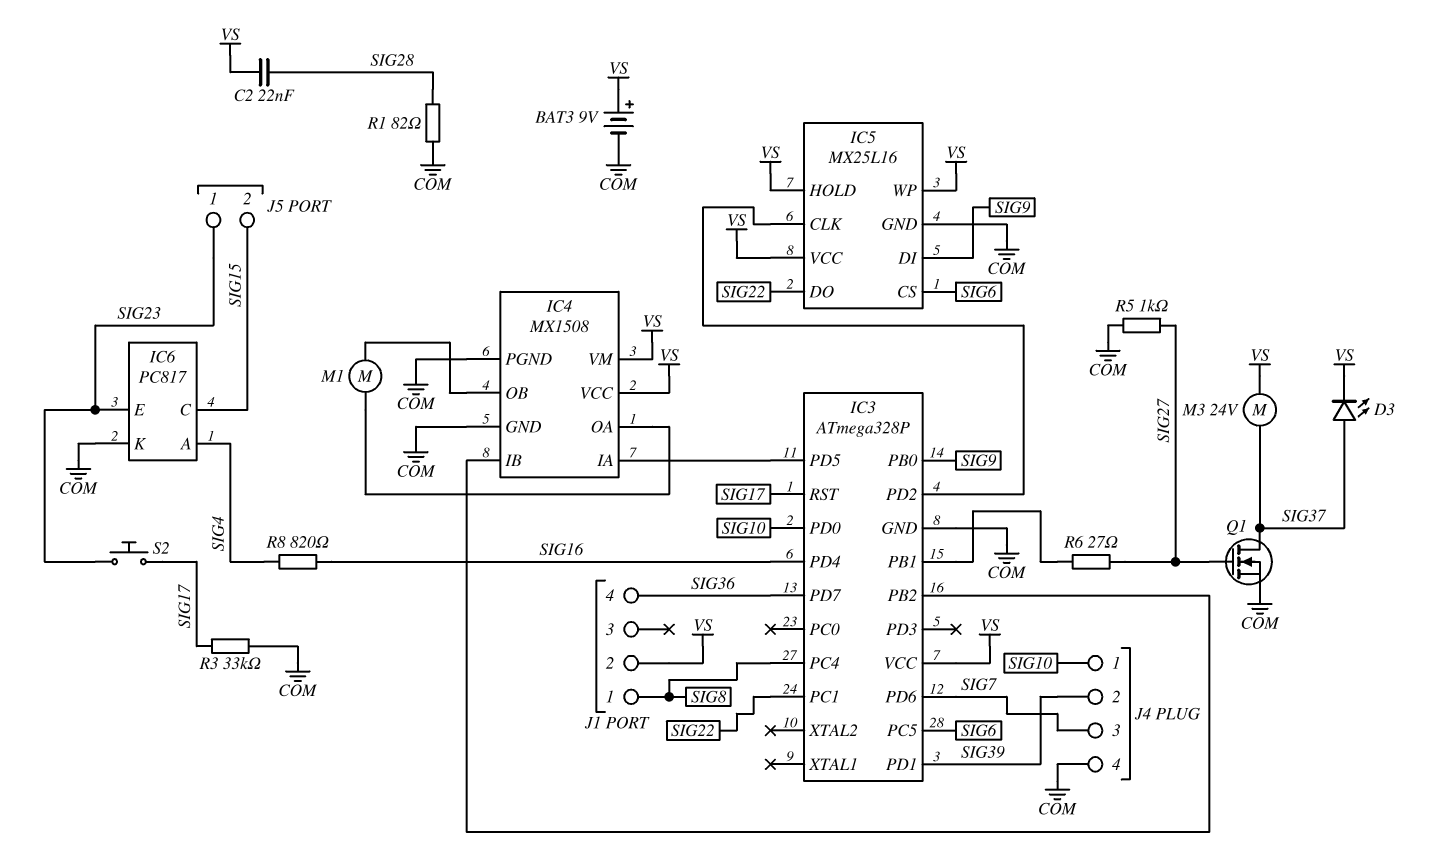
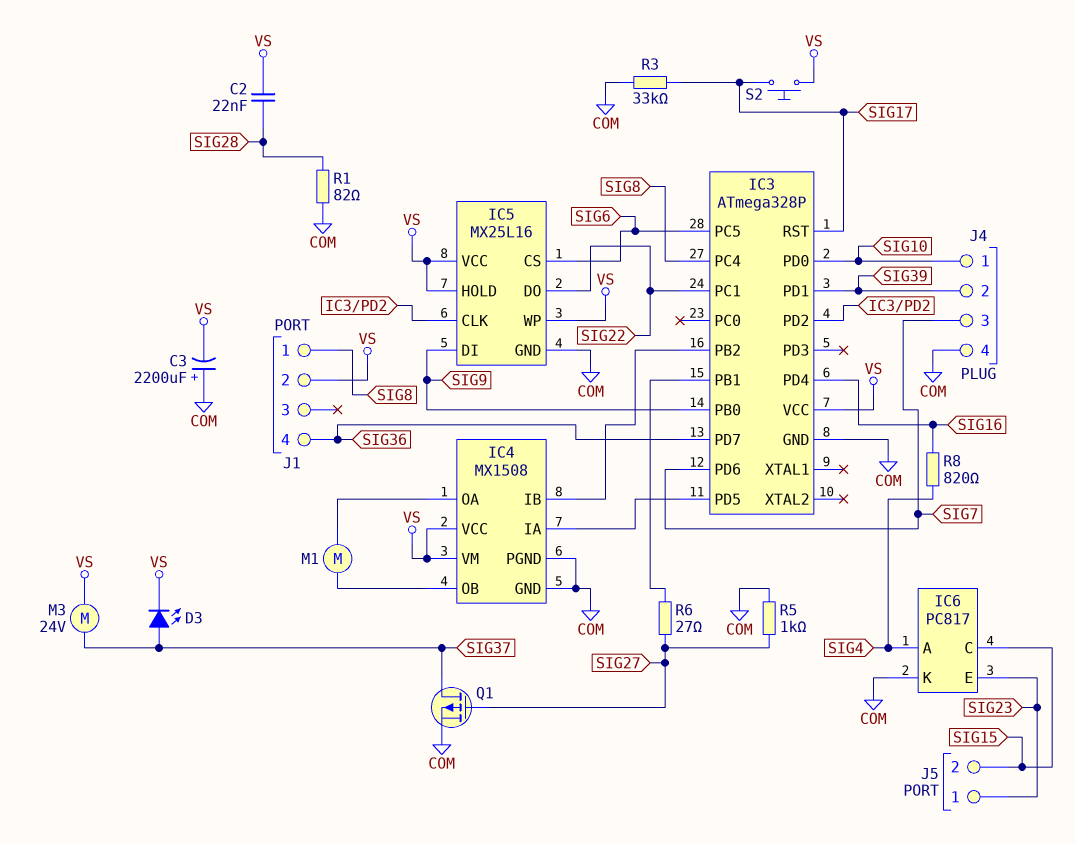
BAT3: 9V (plus VS, minus COM) -> none
C3: none -> 2200uF (plus COM, minus VS)
Q1: NMOS (G SIG27, D SIG37, S COM) -> PMOS (G SIG27, D SIG37, S COM)
S2: button (SIG17, SIG23) -> button (SIG17, VS)

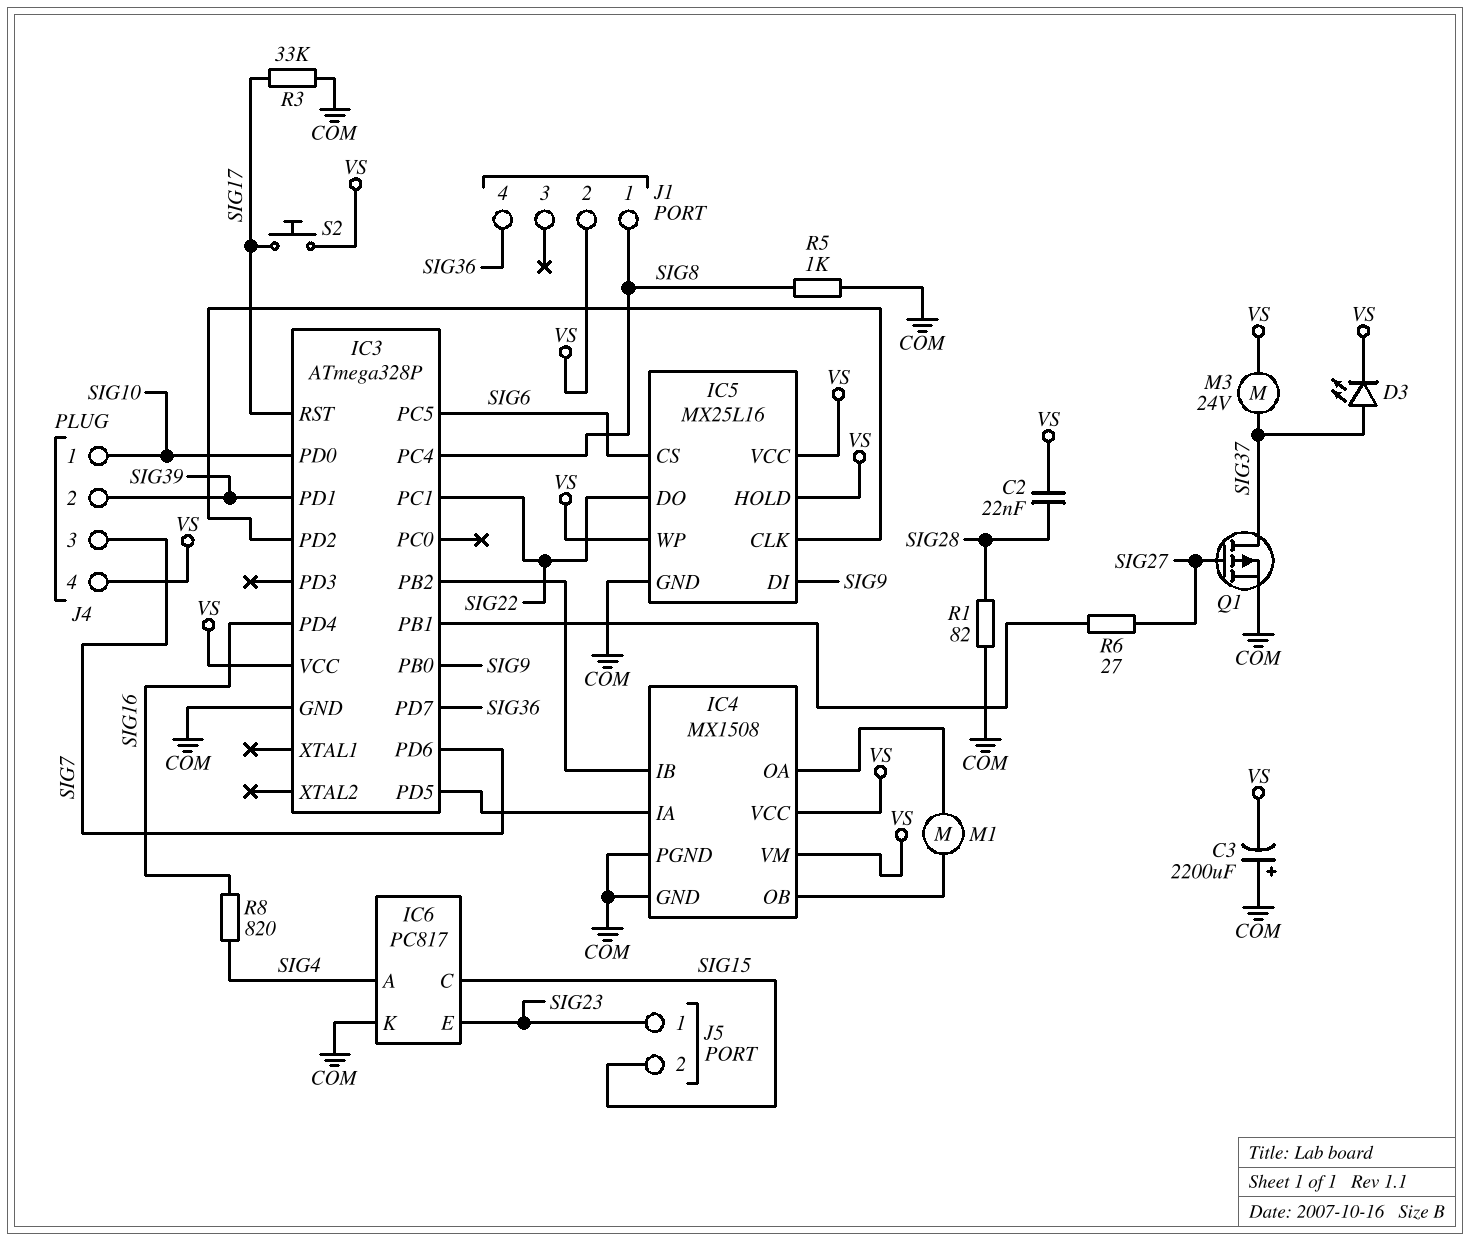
J4 pin 4: COM -> VS
R5: 1k (COM, SIG27) -> 1k (COM, SIG8)

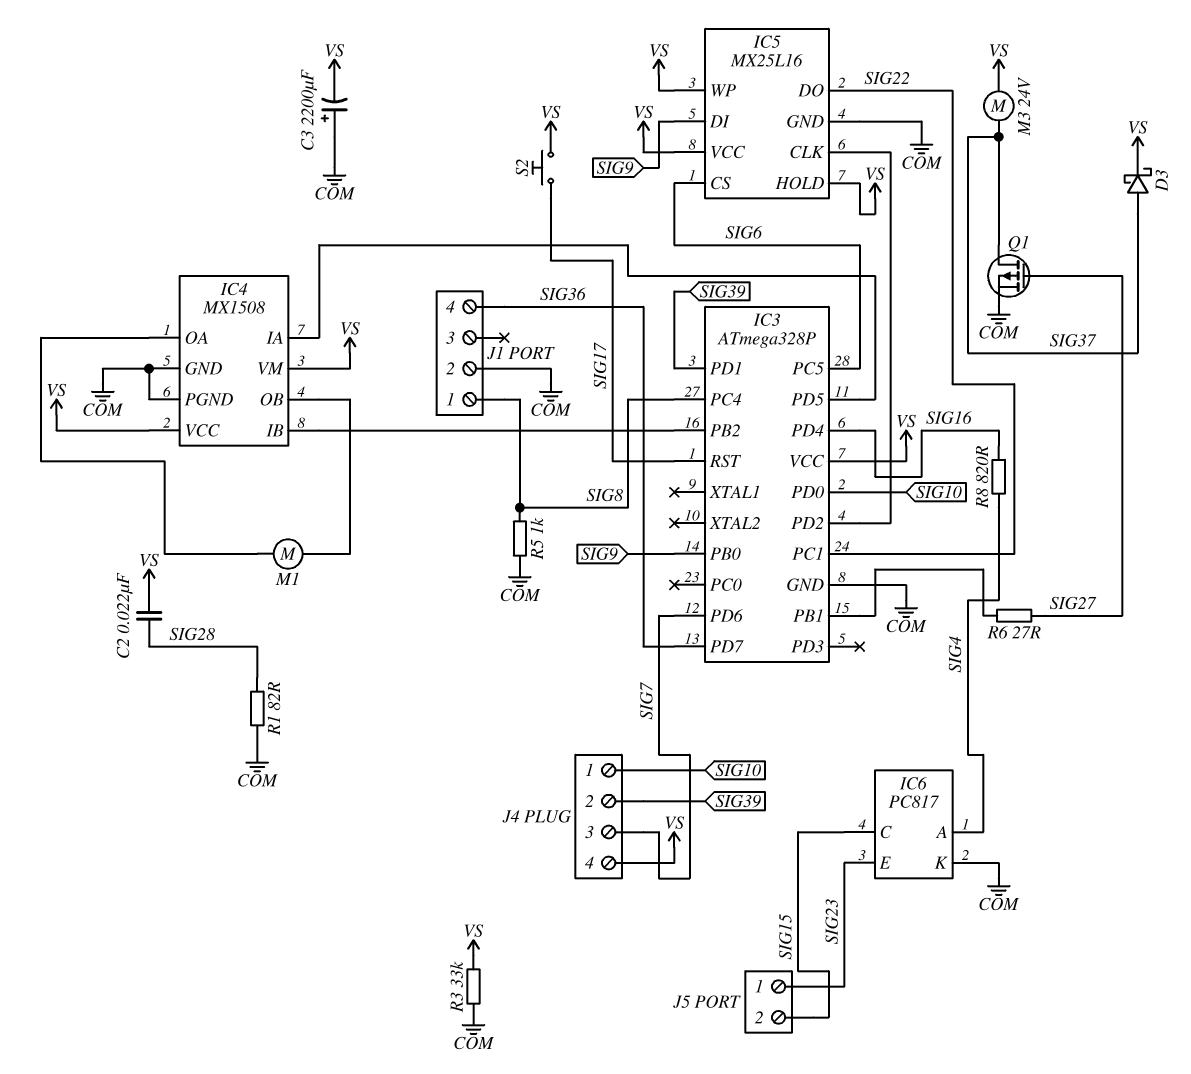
D3: LED (A SIG37, K VS) -> schottky (A SIG37, K VS)
J1 pin 2: VS -> COM
R3: 33k (COM, SIG17) -> 33k (COM, VS)

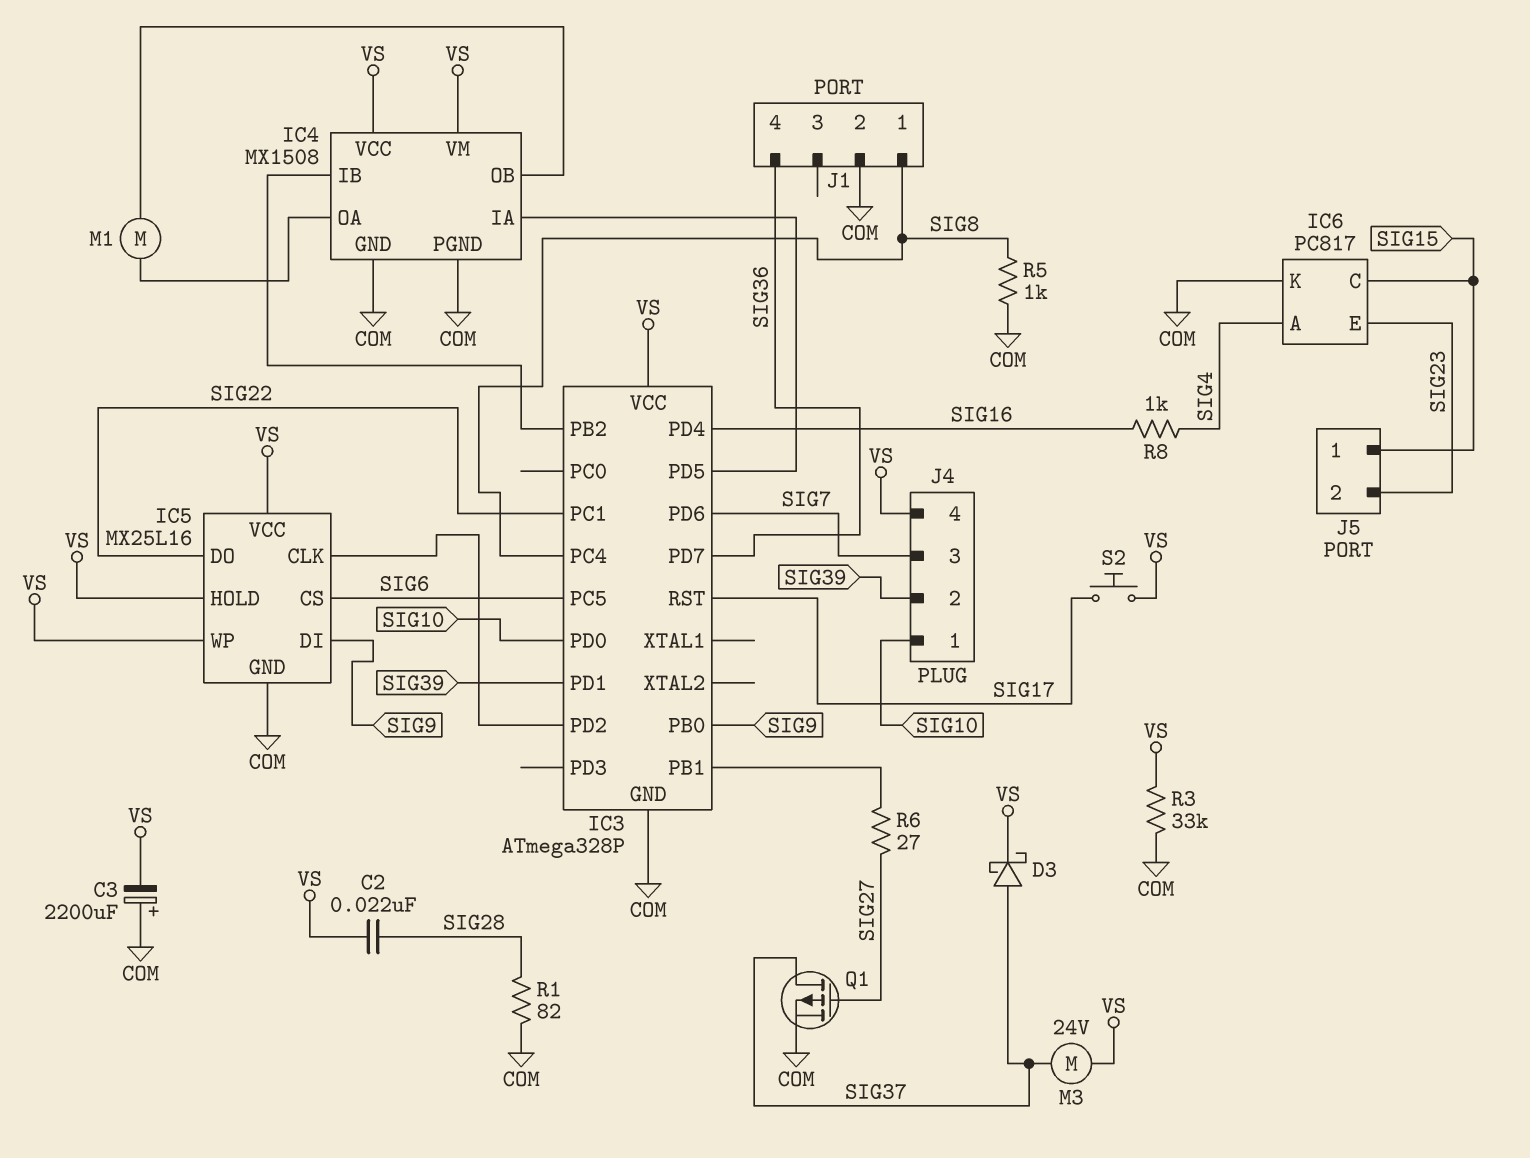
J5 pin 1: SIG23 -> SIG15
J5 pin 2: SIG15 -> SIG23
R8: 820 (SIG4, SIG16) -> 1k (SIG4, SIG16)

